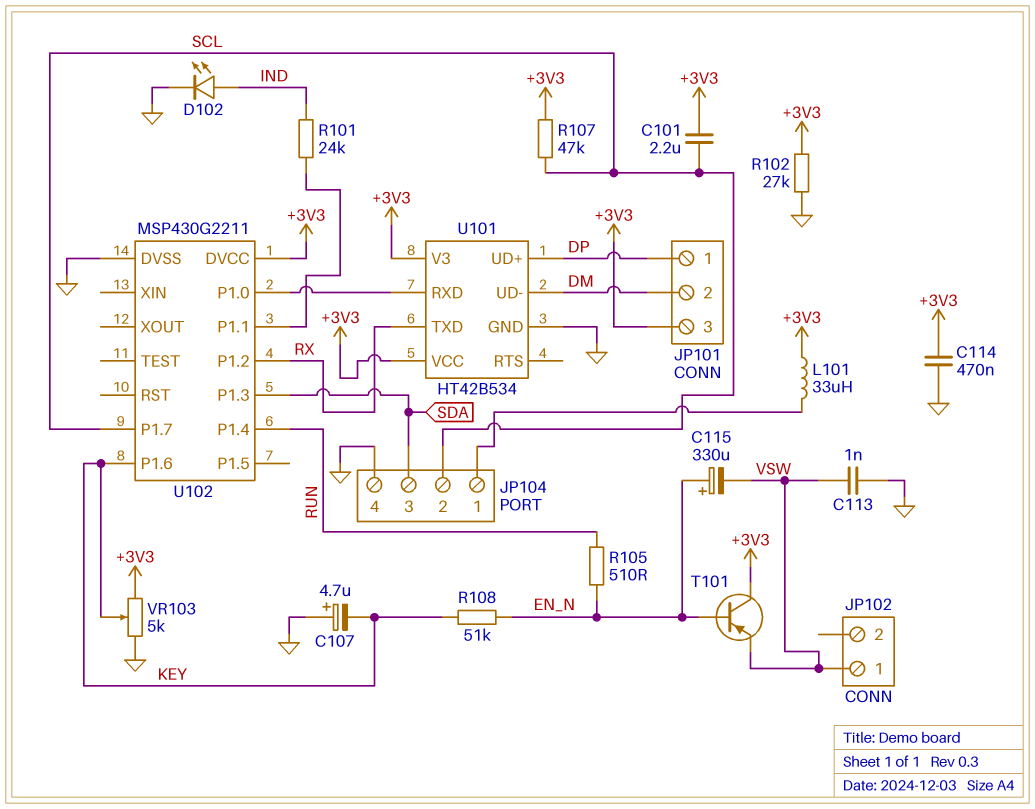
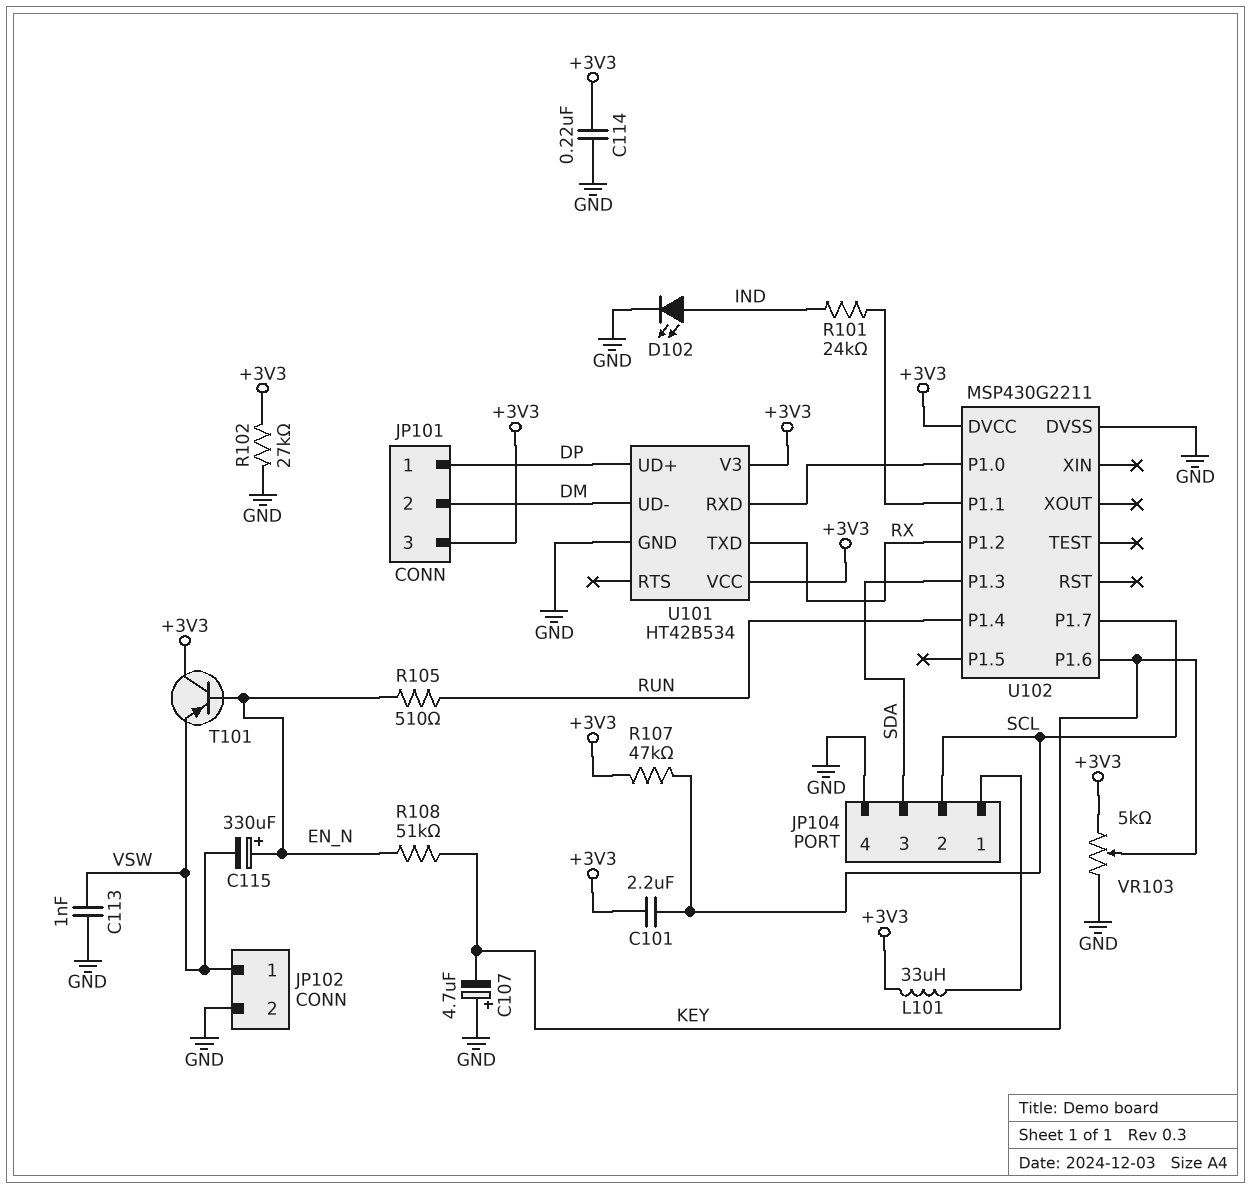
C114: 470nF (+3V3, GND) -> 220nF (+3V3, GND)
JP102 pin 2: none -> GND

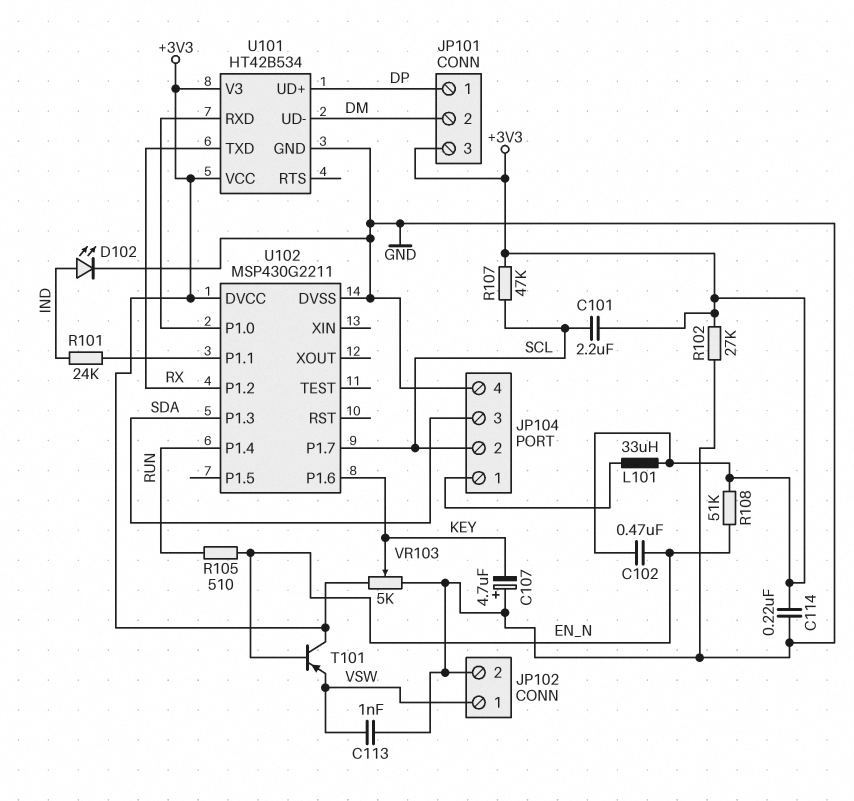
C102: none -> 470nF (+3V3, EN_N)
C115: 330uF (plus EN_N, minus VSW) -> none
R108: 51k (EN_N, KEY) -> 51k (+3V3, EN_N)

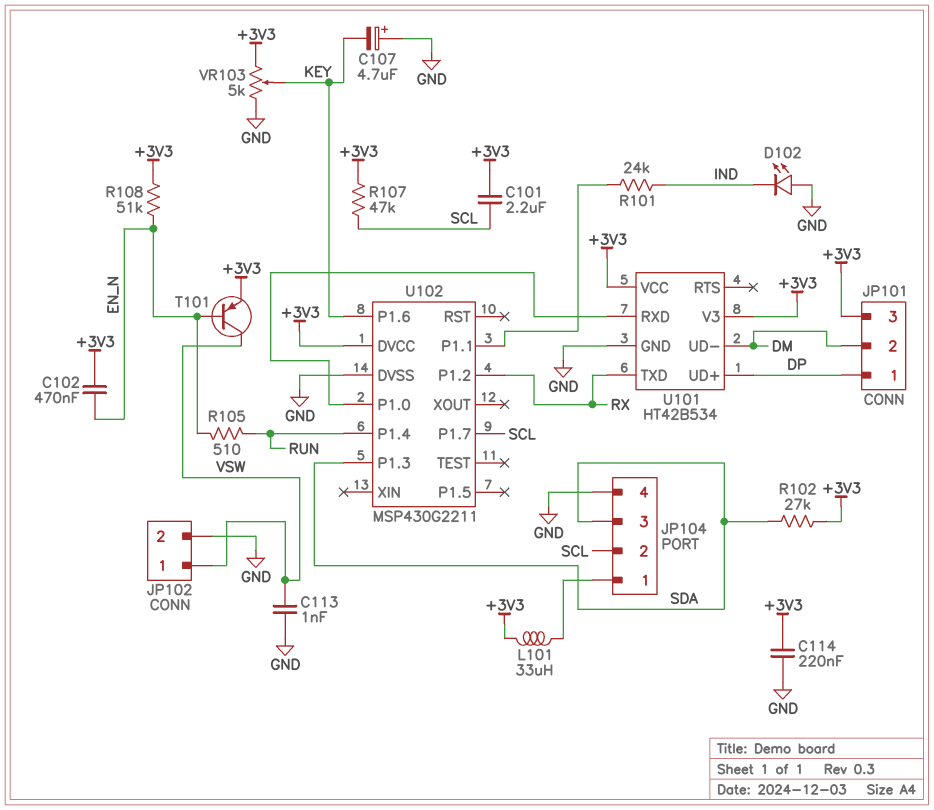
D102: LED (A IND, K GND) -> LED (A GND, K IND)
R102: 27k (+3V3, GND) -> 27k (+3V3, SDA)
T101: PNP (B EN_N, C +3V3, E VSW) -> PNP (B EN_N, C VSW, E +3V3)

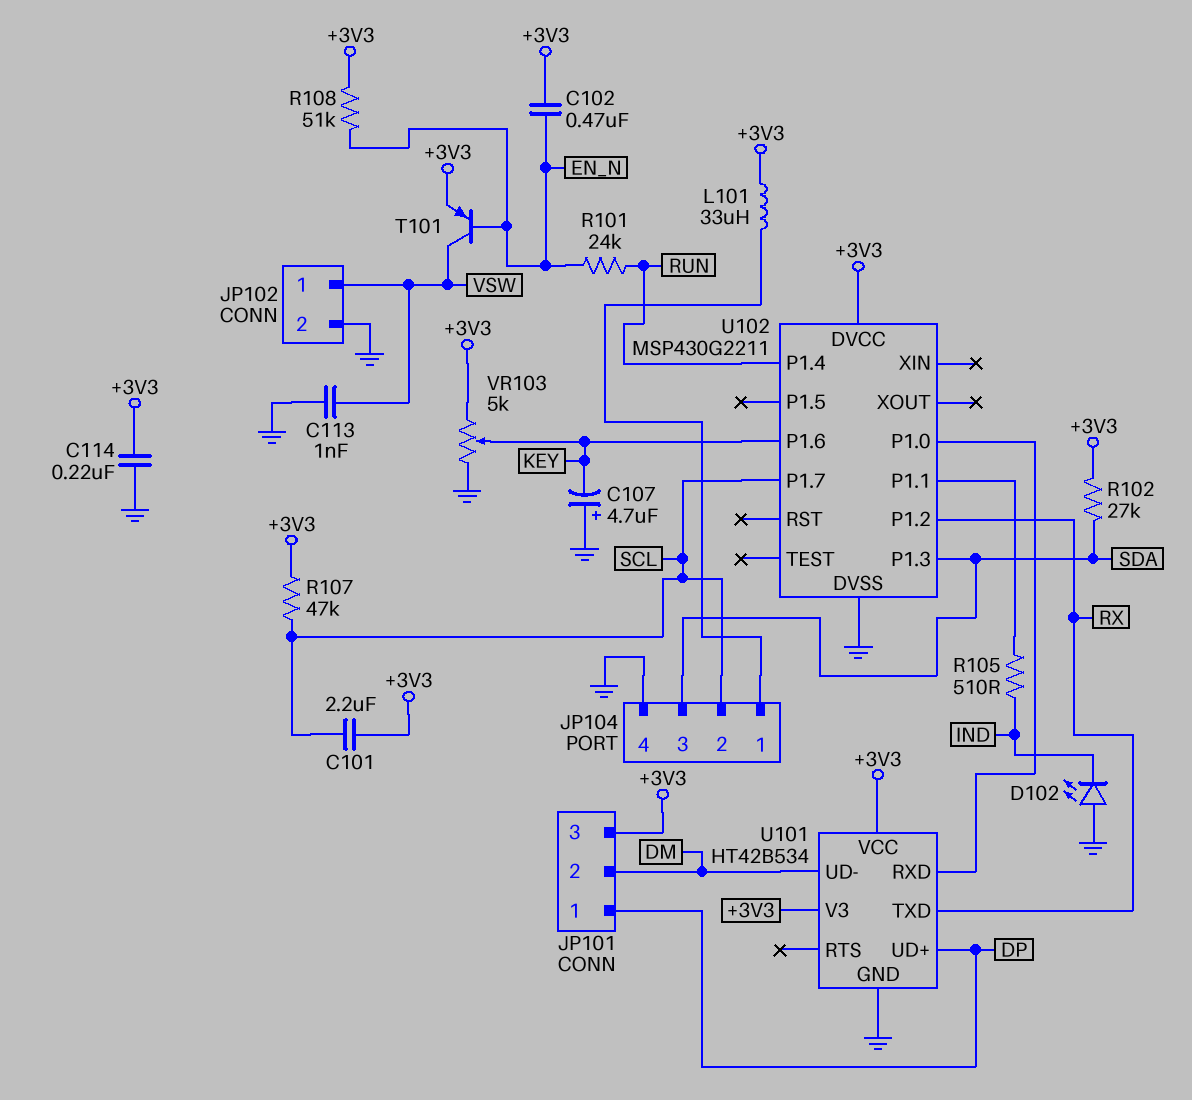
R101: 24k (IND, U102/P1.1) -> 24k (EN_N, RUN)
R105: 510 (EN_N, RUN) -> 510 (IND, U102/P1.1)

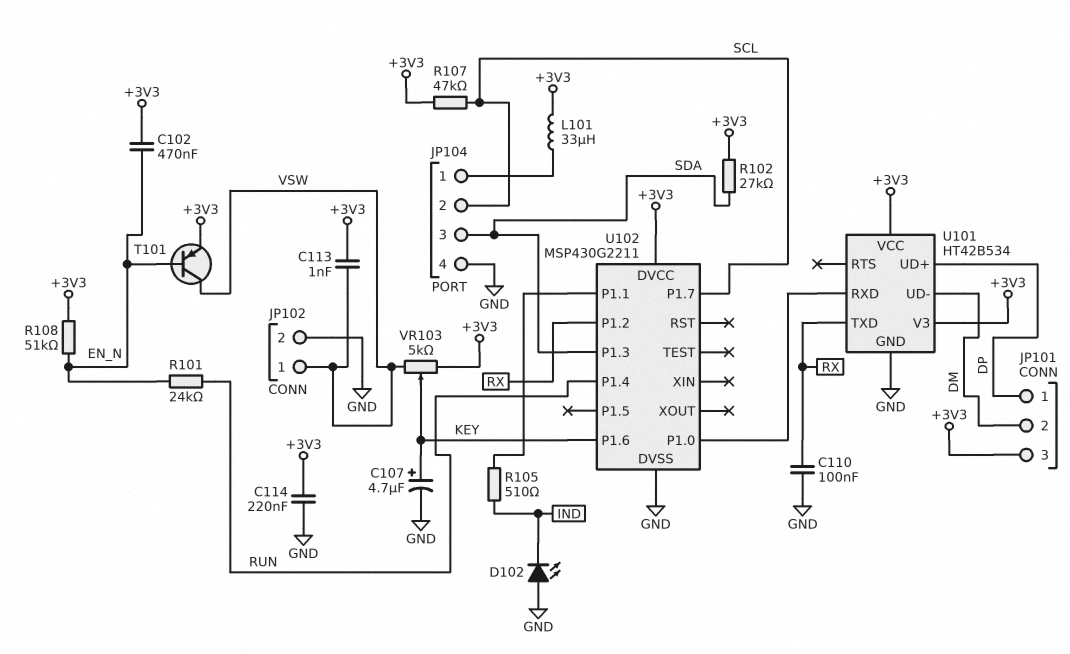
C101: 2.2uF (+3V3, SCL) -> none
C107: 4.7uF (plus GND, minus KEY) -> 4.7uF (plus KEY, minus GND)
C110: none -> 100nF (GND, RX)
C113: 1nF (GND, VSW) -> 1nF (+3V3, VSW)
VR103: 5k (+3V3, GND, wiper KEY) -> 5k (+3V3, VSW, wiper KEY)

